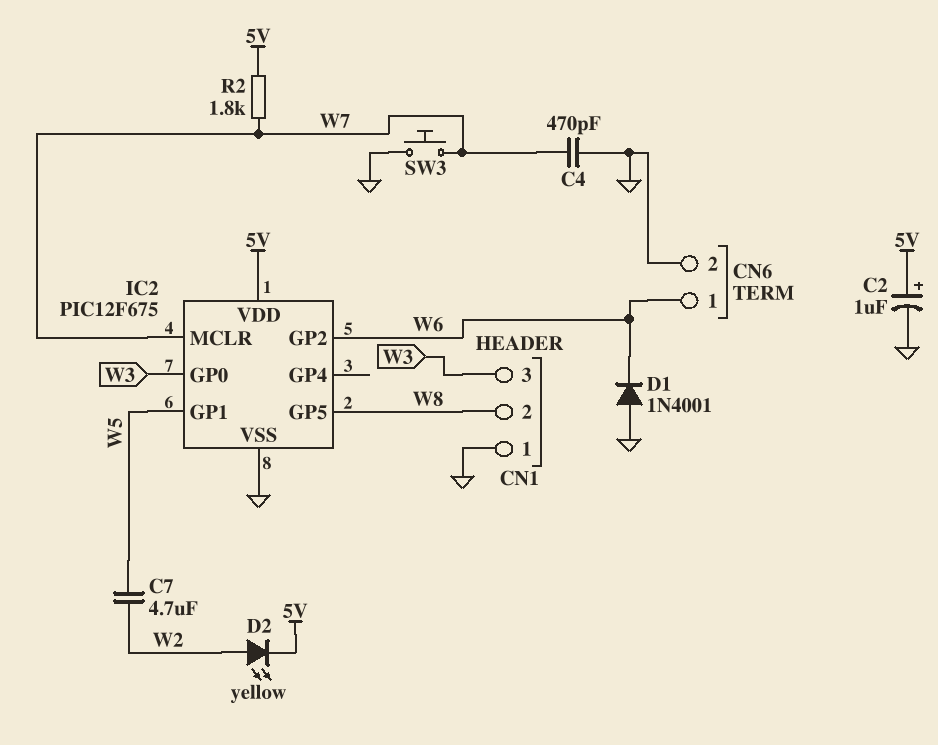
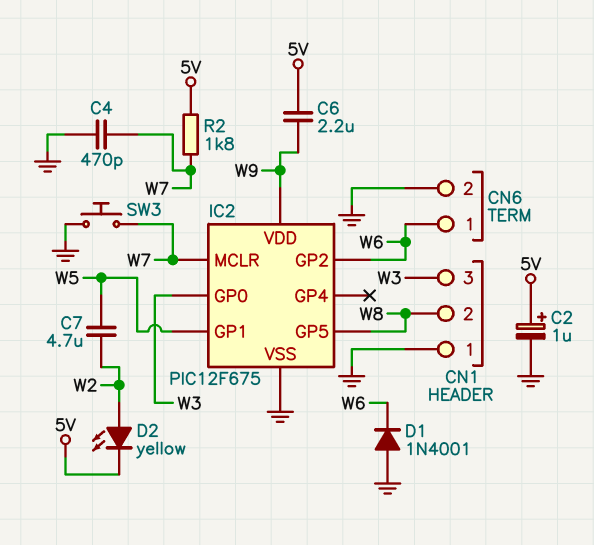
C6: none -> 2.2uF (5V, W9)
IC2 pin VDD: 5V -> W9

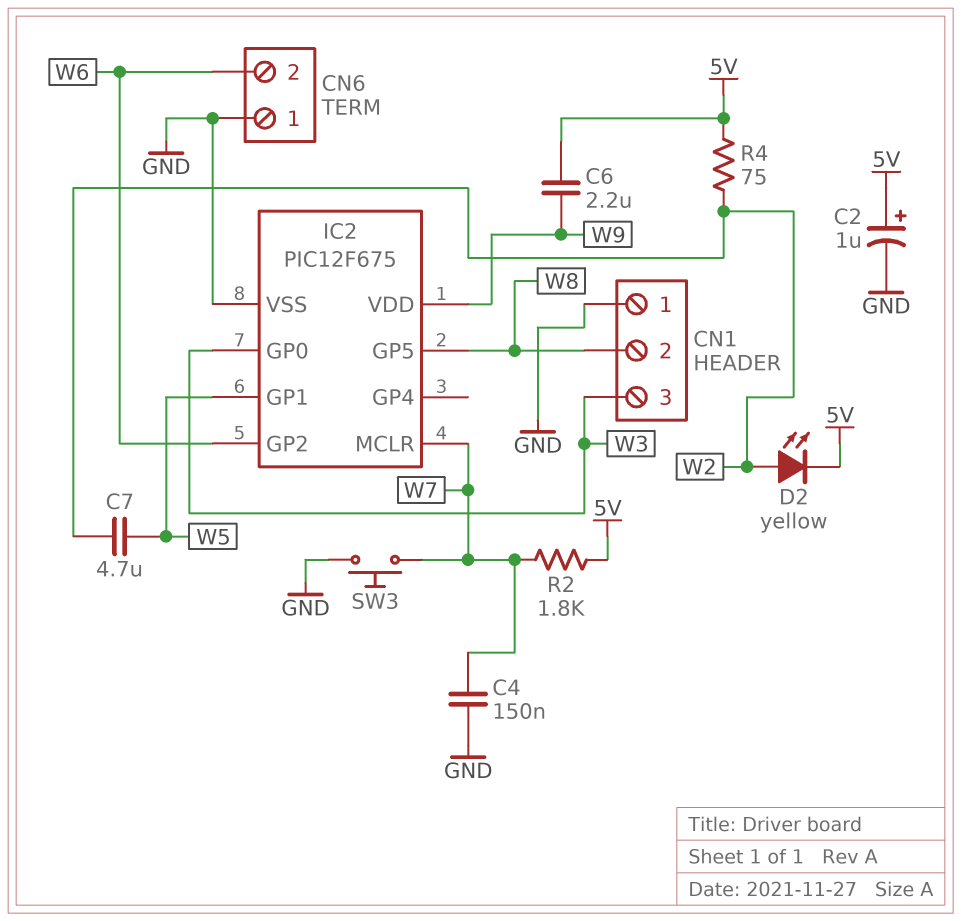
C4: 470pF (GND, W7) -> 150nF (GND, W7)
CN6 pin 1: W6 -> GND
CN6 pin 2: GND -> W6
D1: diode 1N4001 (A GND, K W6) -> none
R4: none -> 75 (5V, W2)

